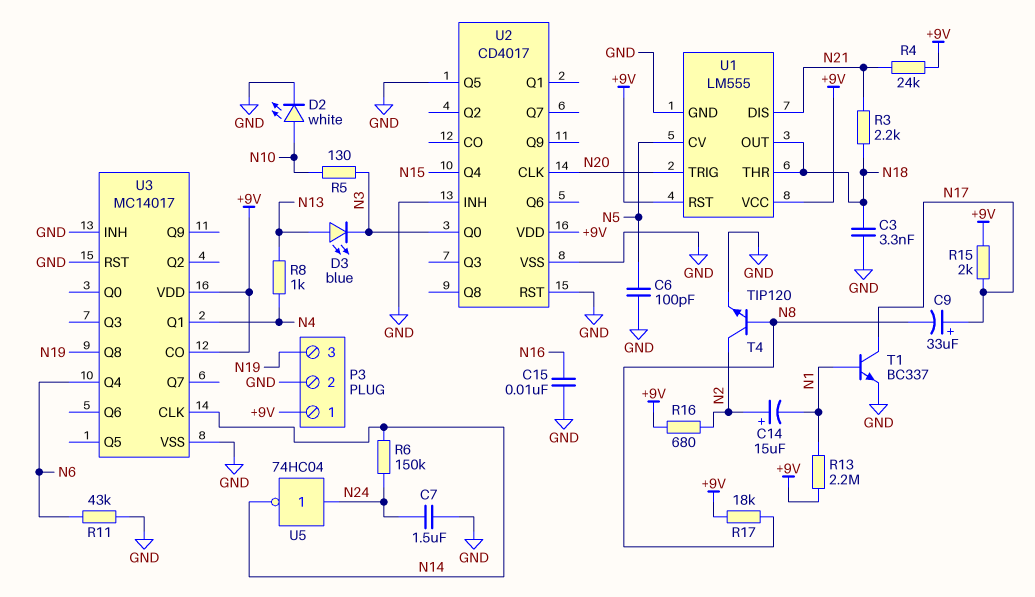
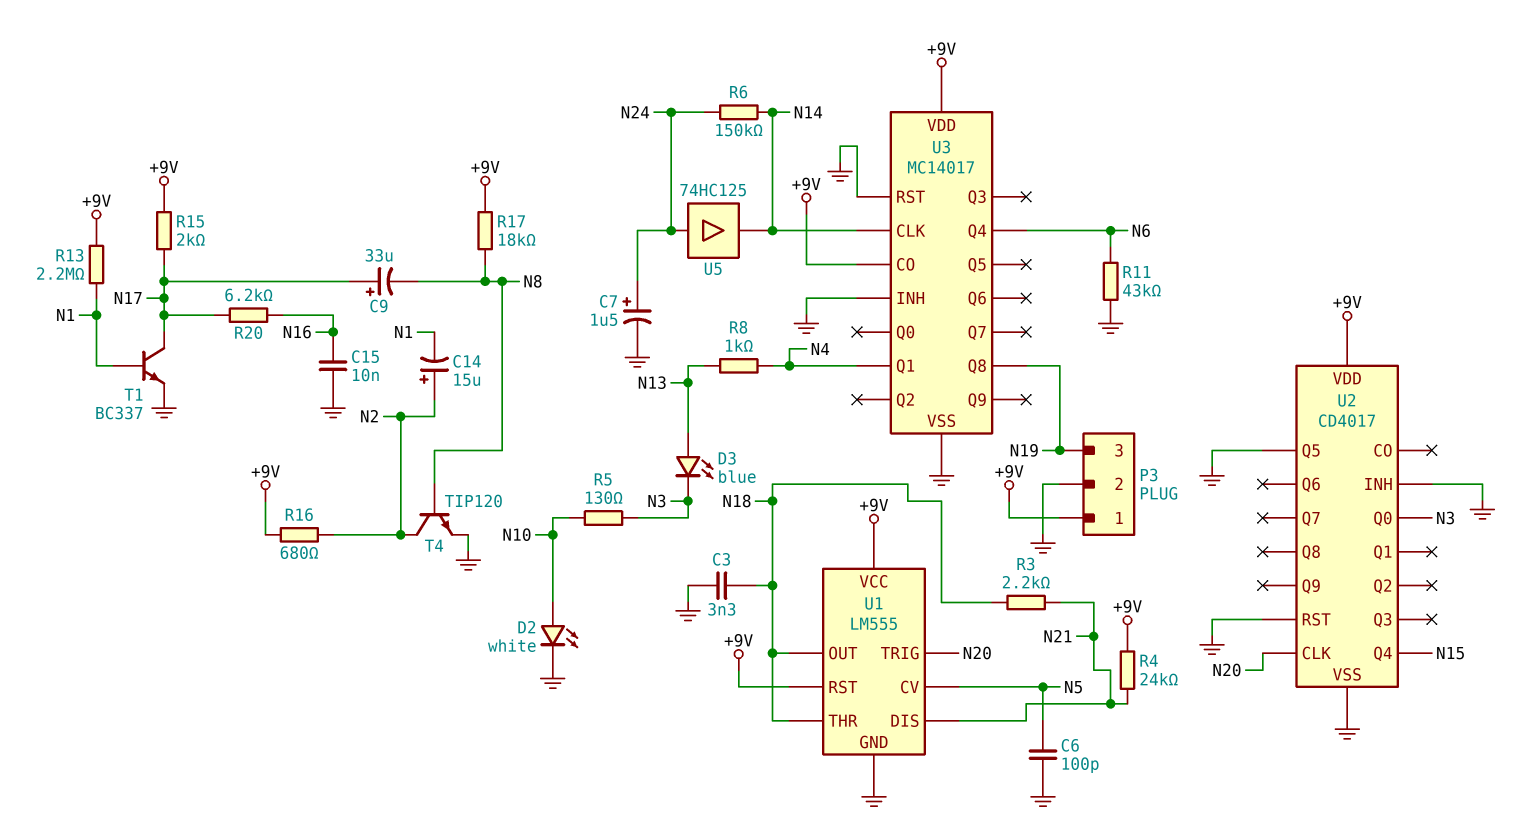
C7: 1.5uF (GND, N24) -> 1.5uF (plus N24, minus GND)
R20: none -> 6.2k (N16, N17)
U5: NOT 74HC04 (in N24, out N14) -> buffer 74HC125 (in N24, out N14)

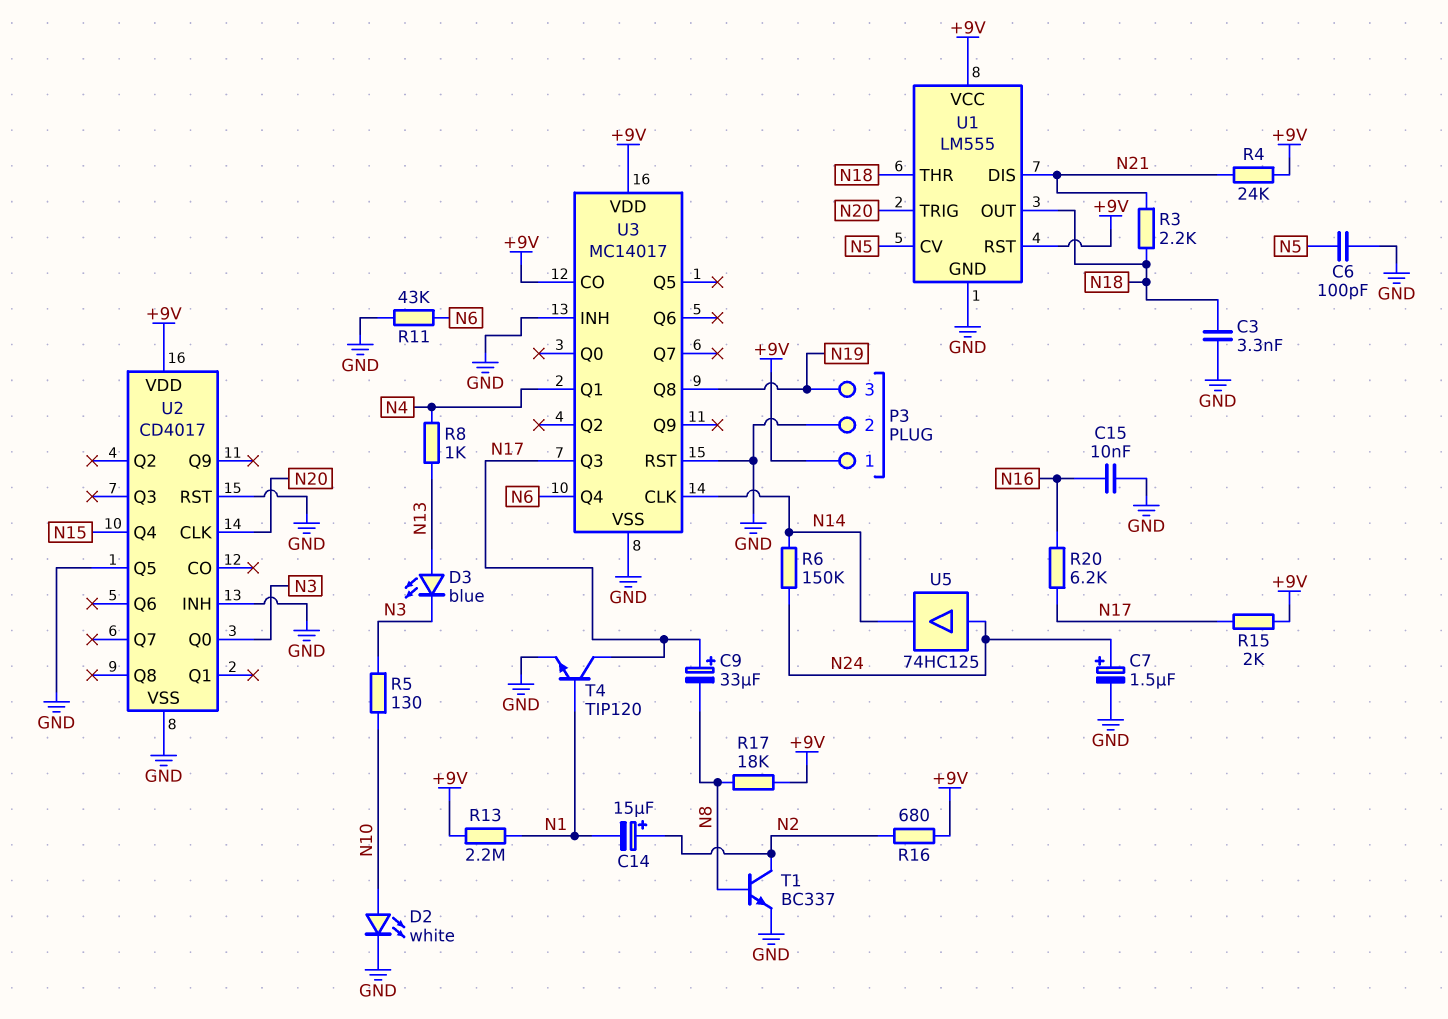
T1: NPN BC337 (B N1, C N17, E GND) -> NPN BC337 (B N8, C N2, E GND)
T4: NPN TIP120 (B N8, C N2, E GND) -> NPN TIP120 (B N1, C N17, E GND)
U3 pin Q3: none -> N17

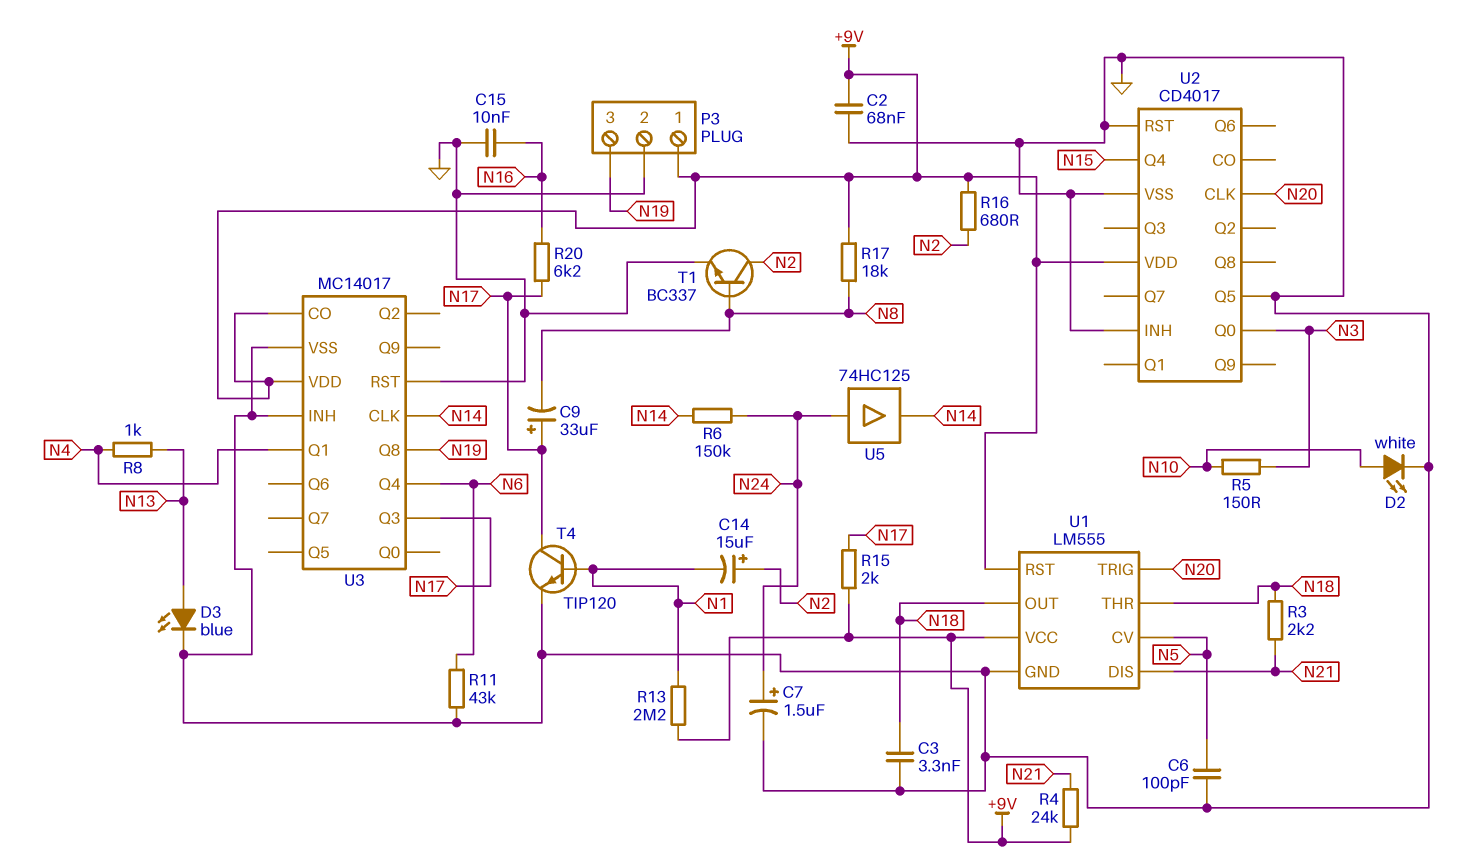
C2: none -> 68nF (+9V, GND)
D3: LED blue (A N13, K N3) -> LED blue (A N13, K GND)
R5: 130 (N3, N10) -> 150 (N3, N10)

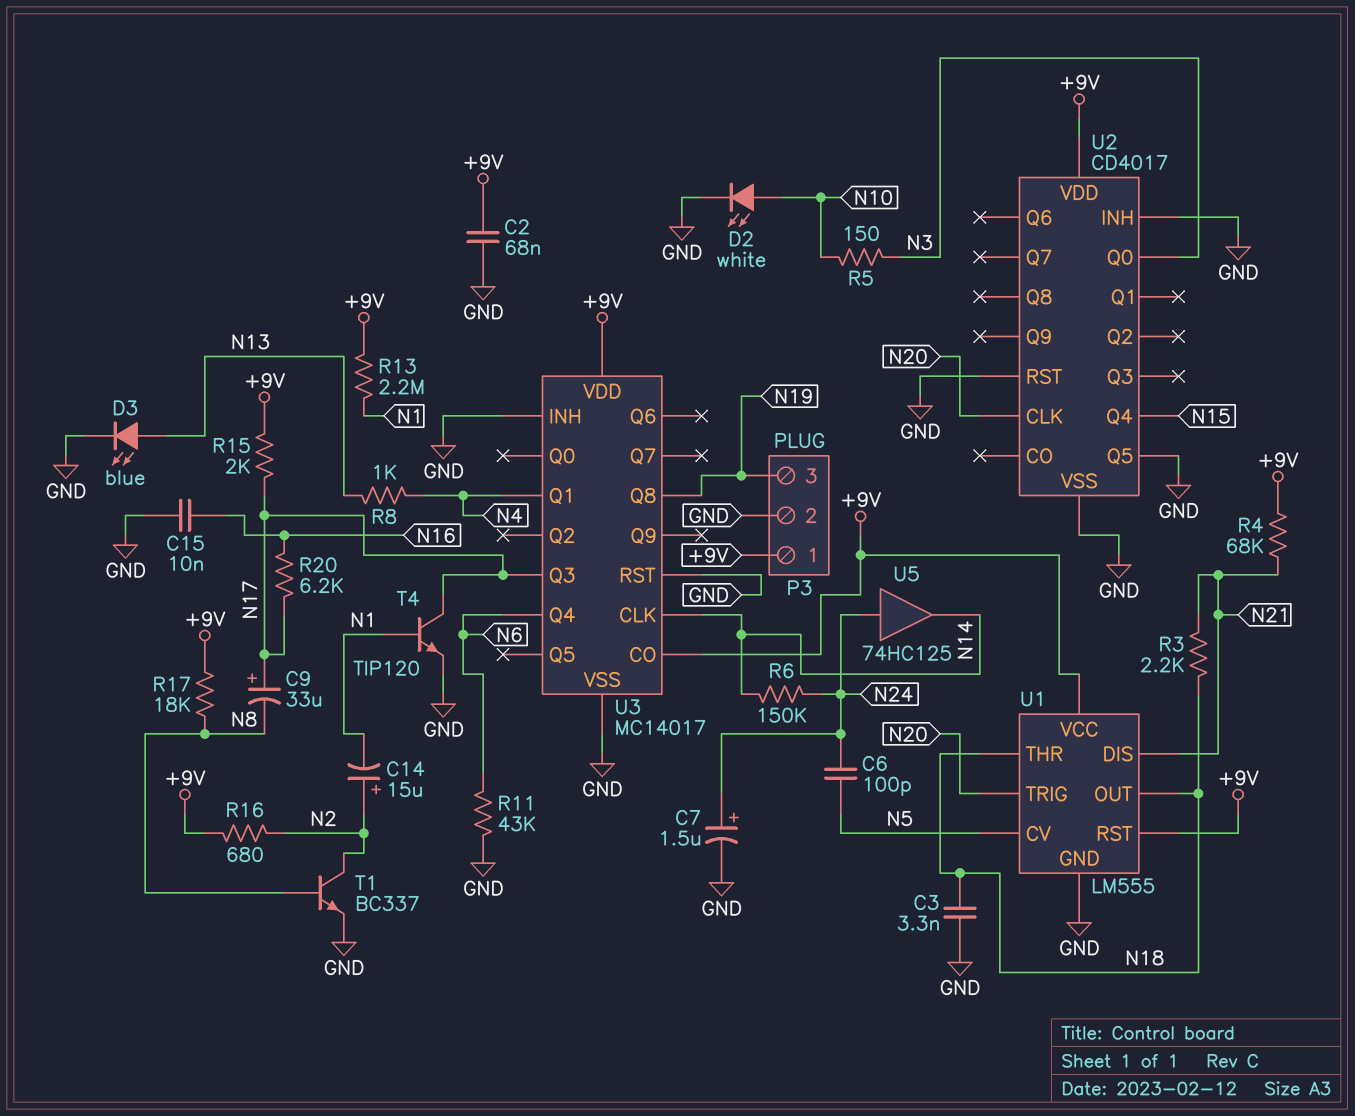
C6: 100pF (GND, N5) -> 100pF (N5, N24)
R4: 24k (+9V, N21) -> 68k (+9V, N21)

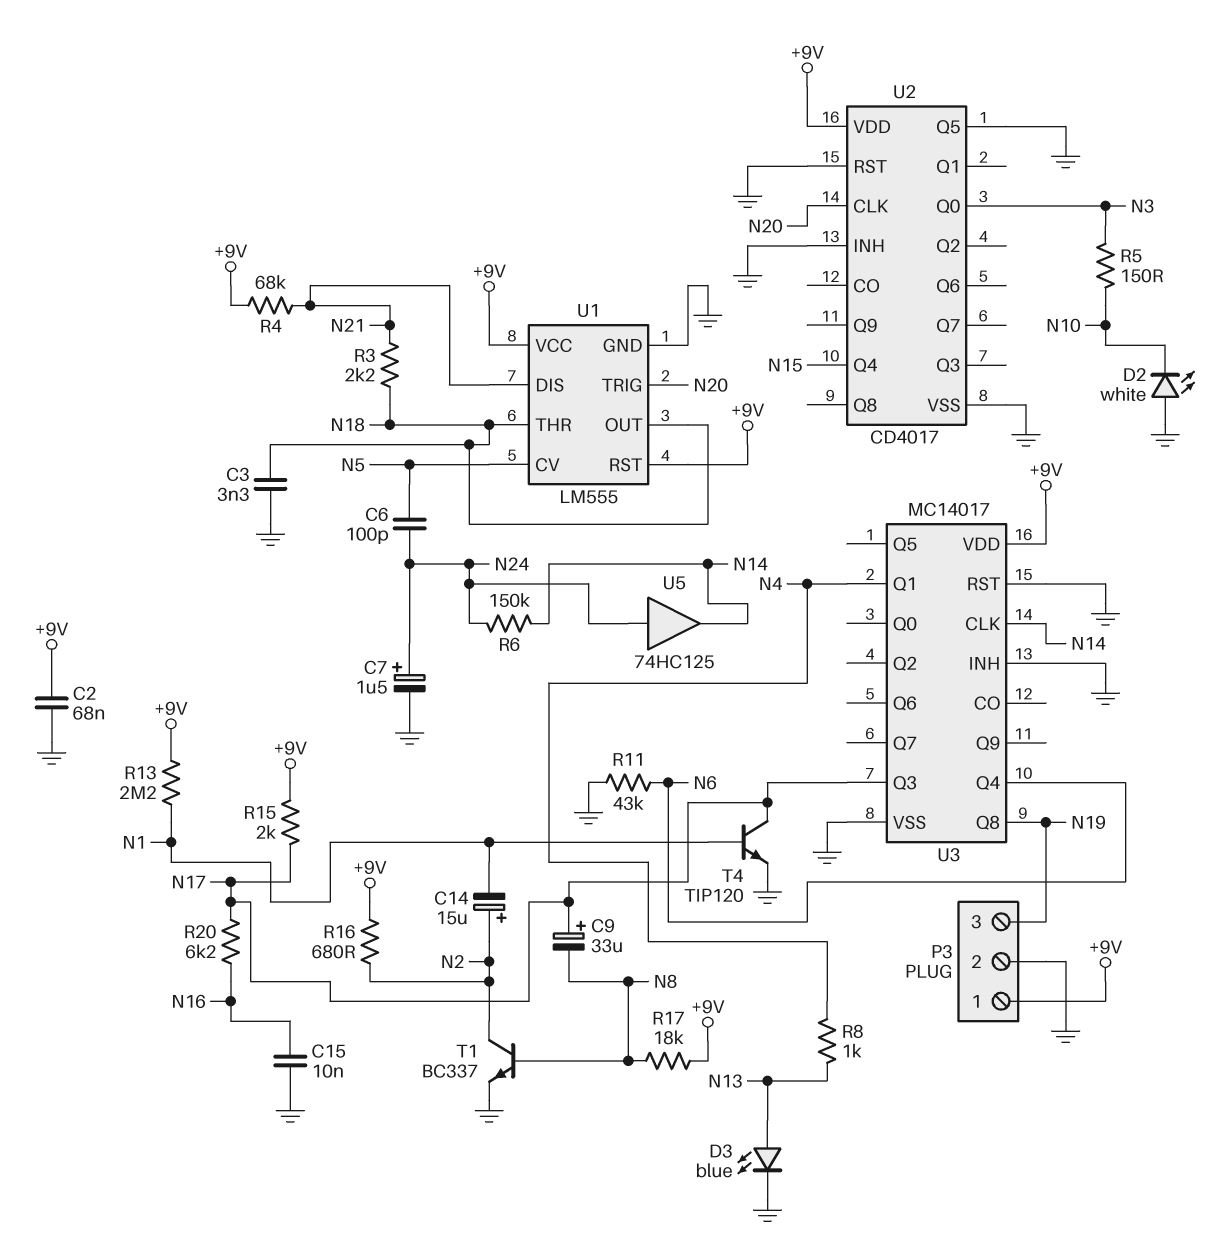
D2: LED white (A N10, K GND) -> LED white (A GND, K N10)
U3 pin CO: +9V -> none

